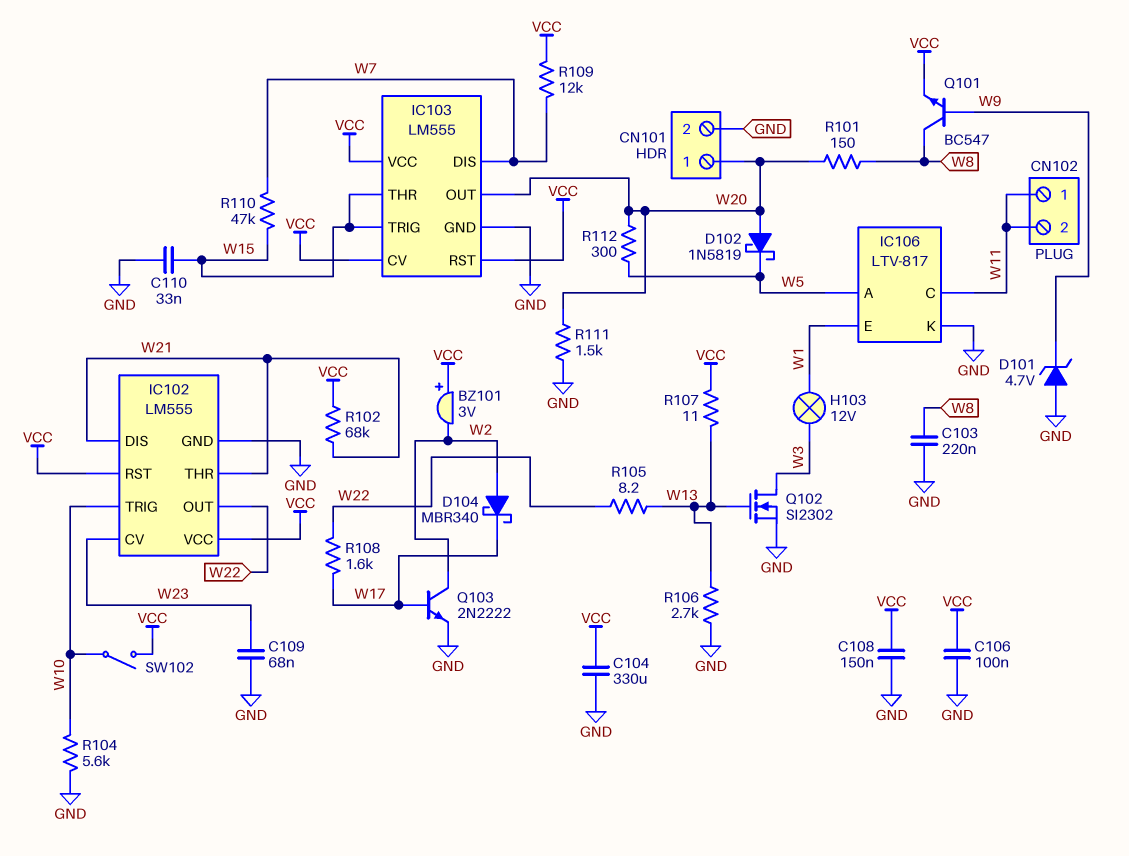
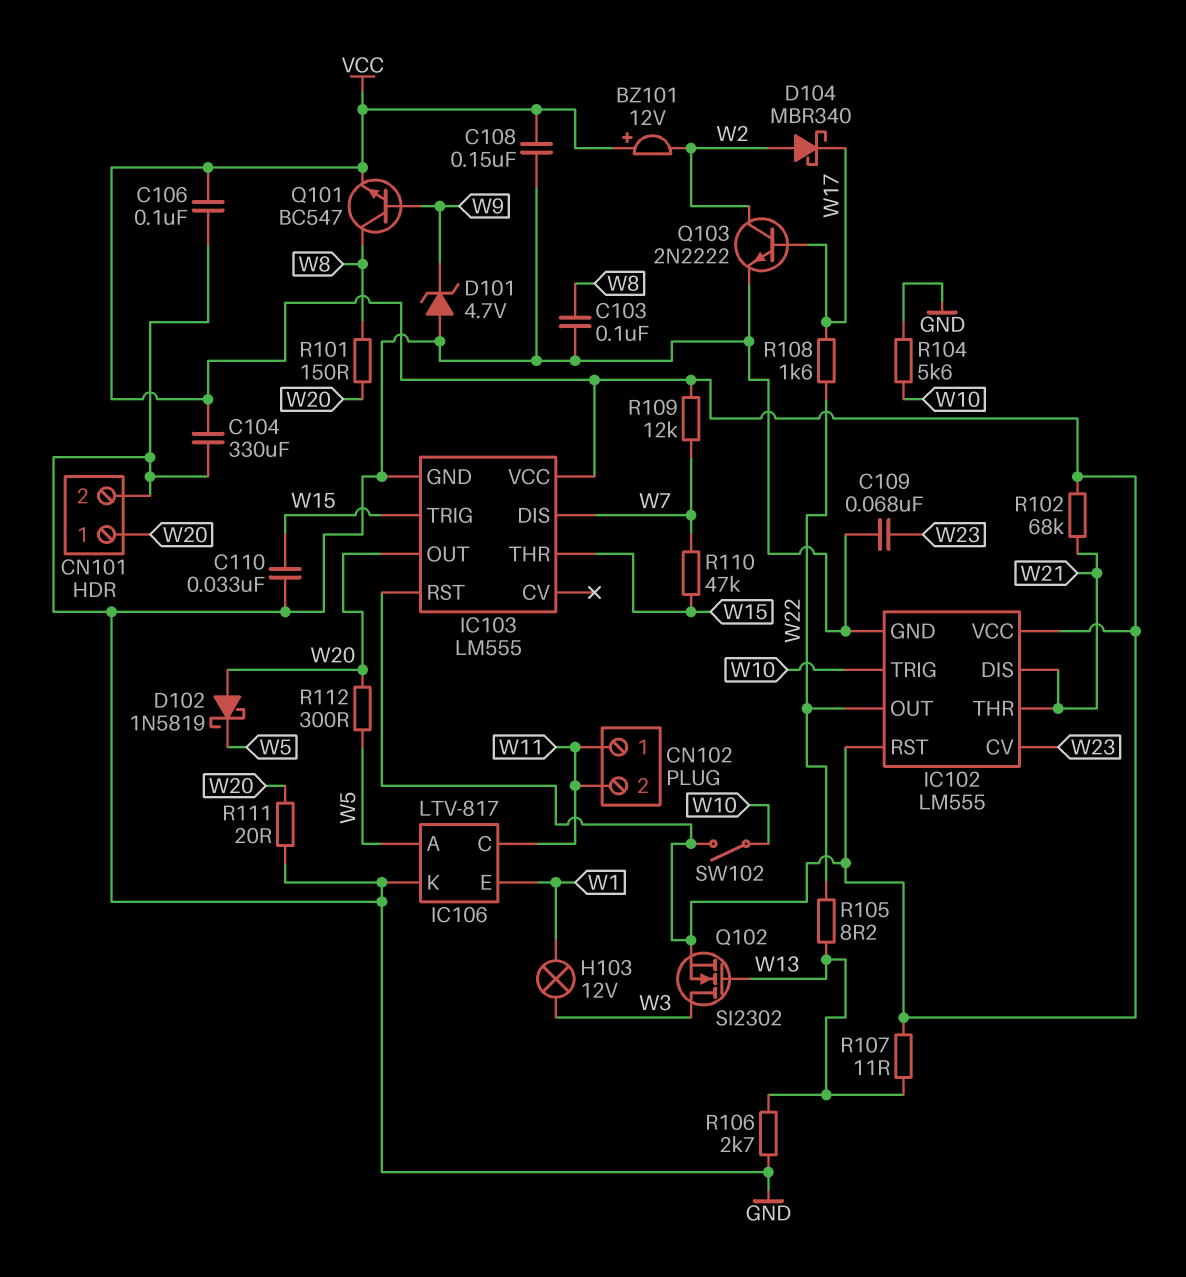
BZ101: buzzer 3V (plus VCC, minus W2) -> buzzer 12V (plus VCC, minus W2)
C103: 220nF (GND, W8) -> 100nF (GND, W8)
IC103 pin CV: VCC -> none
Q102: NMOS SI2302 (G W13, D W3, S GND) -> NMOS SI2302 (G W13, D W3, S VCC)
R111: 1.5k (GND, W20) -> 20 (GND, W20)

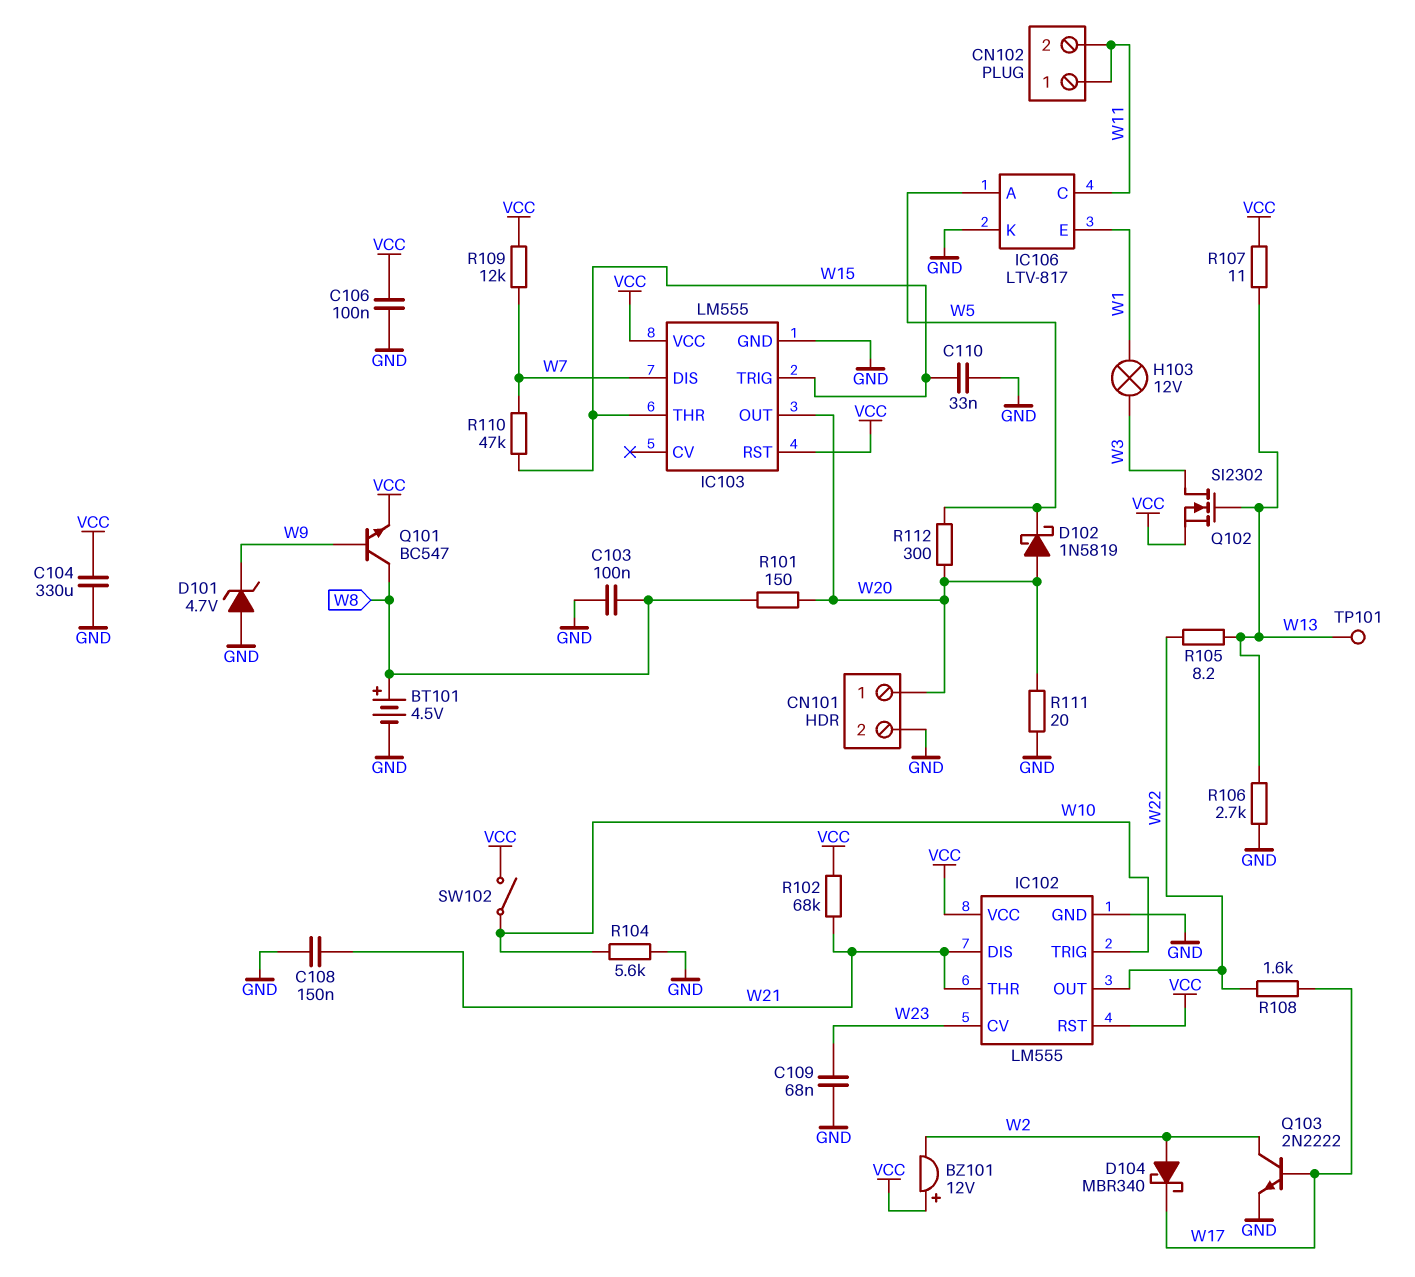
BT101: none -> 4.5V (plus W8, minus GND)
C108: 150nF (GND, VCC) -> 150nF (GND, W21)
TP101: none -> test point (W13)

